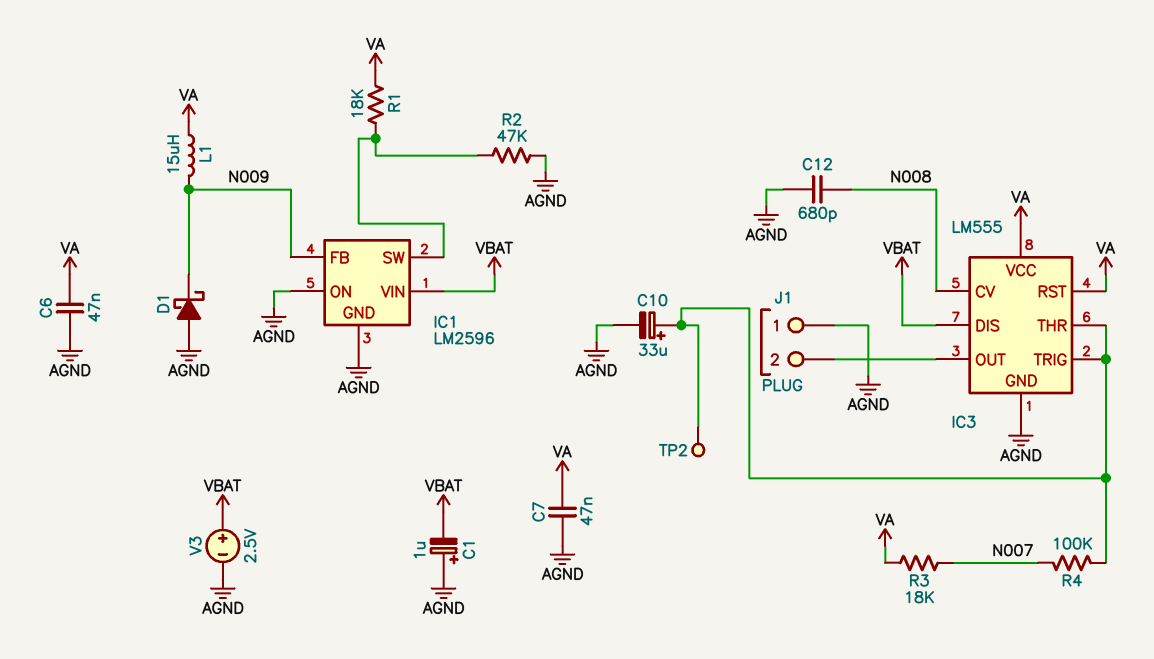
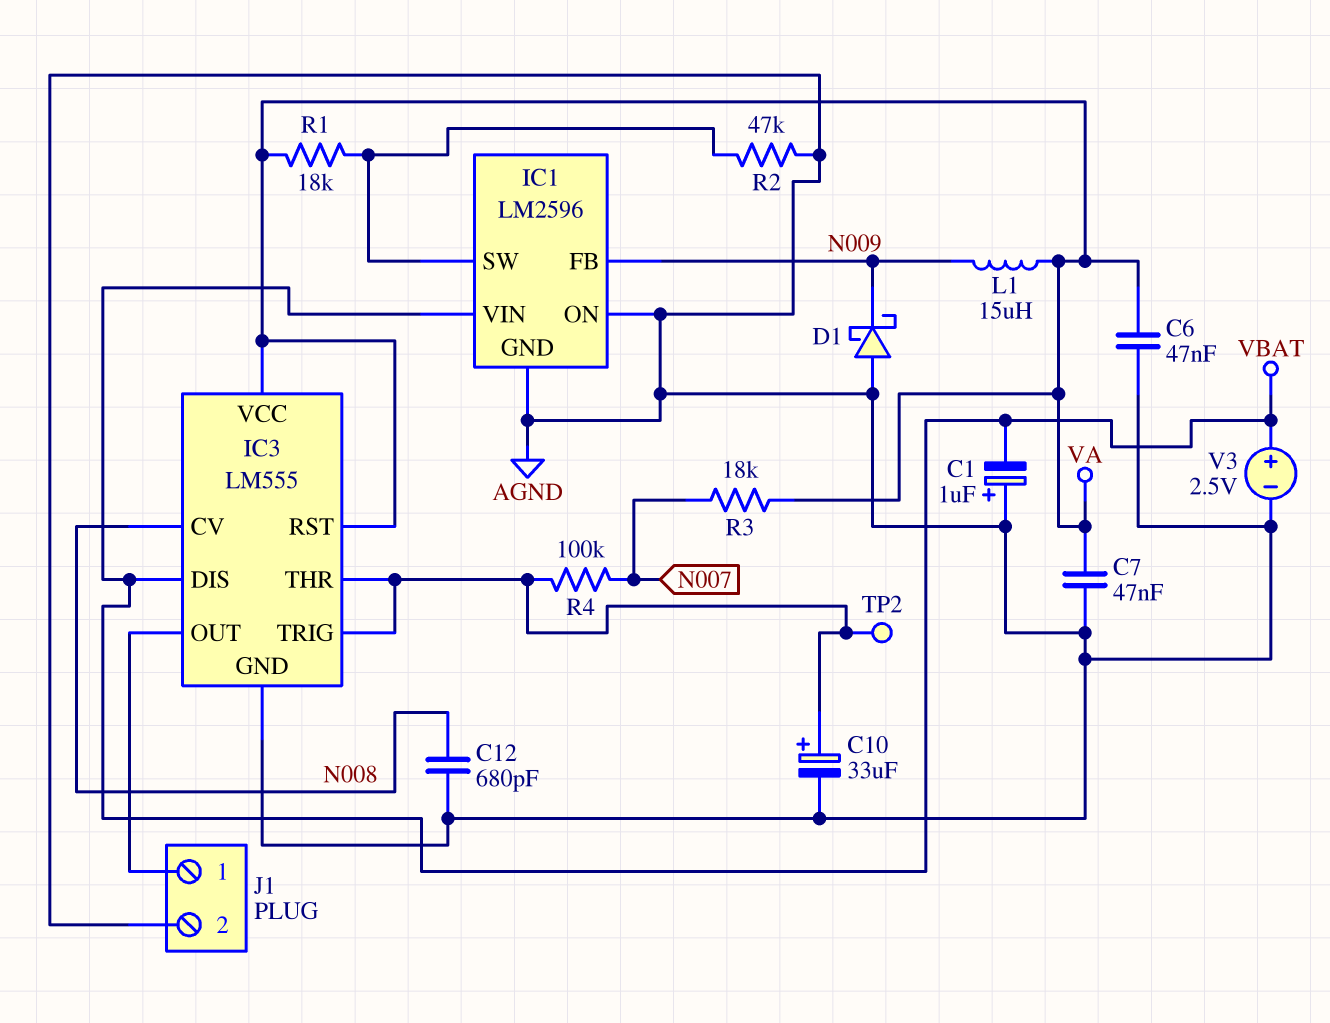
J1 pin 1: AGND -> IC3/OUT
J1 pin 2: IC3/OUT -> AGND

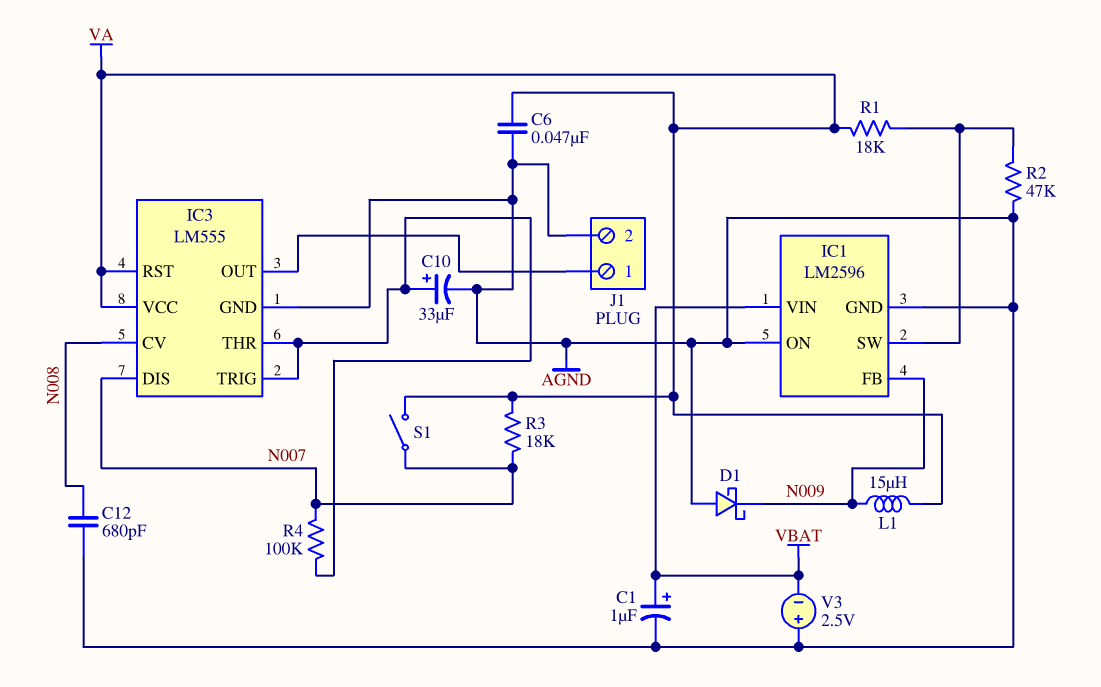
C1: 1uF (plus AGND, minus VBAT) -> 1uF (plus VBAT, minus AGND)
C7: 47nF (AGND, VA) -> none
IC3 pin DIS: VBAT -> N007
S1: none -> switch (N007, VA)
TP2: test point (IC3/THR) -> none
V3: 2.5V (plus VBAT, minus AGND) -> 2.5V (plus AGND, minus VBAT)

